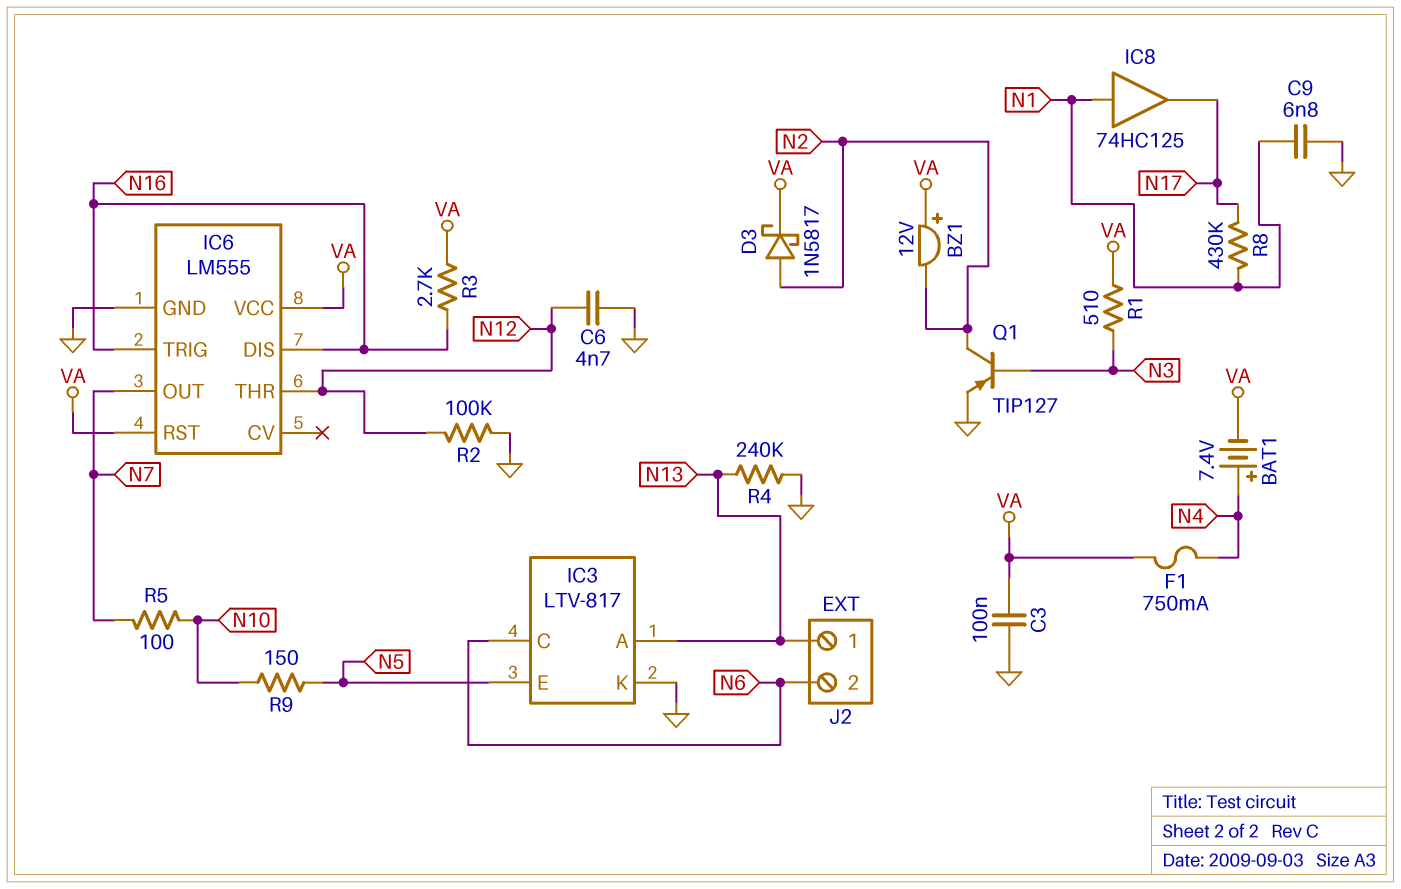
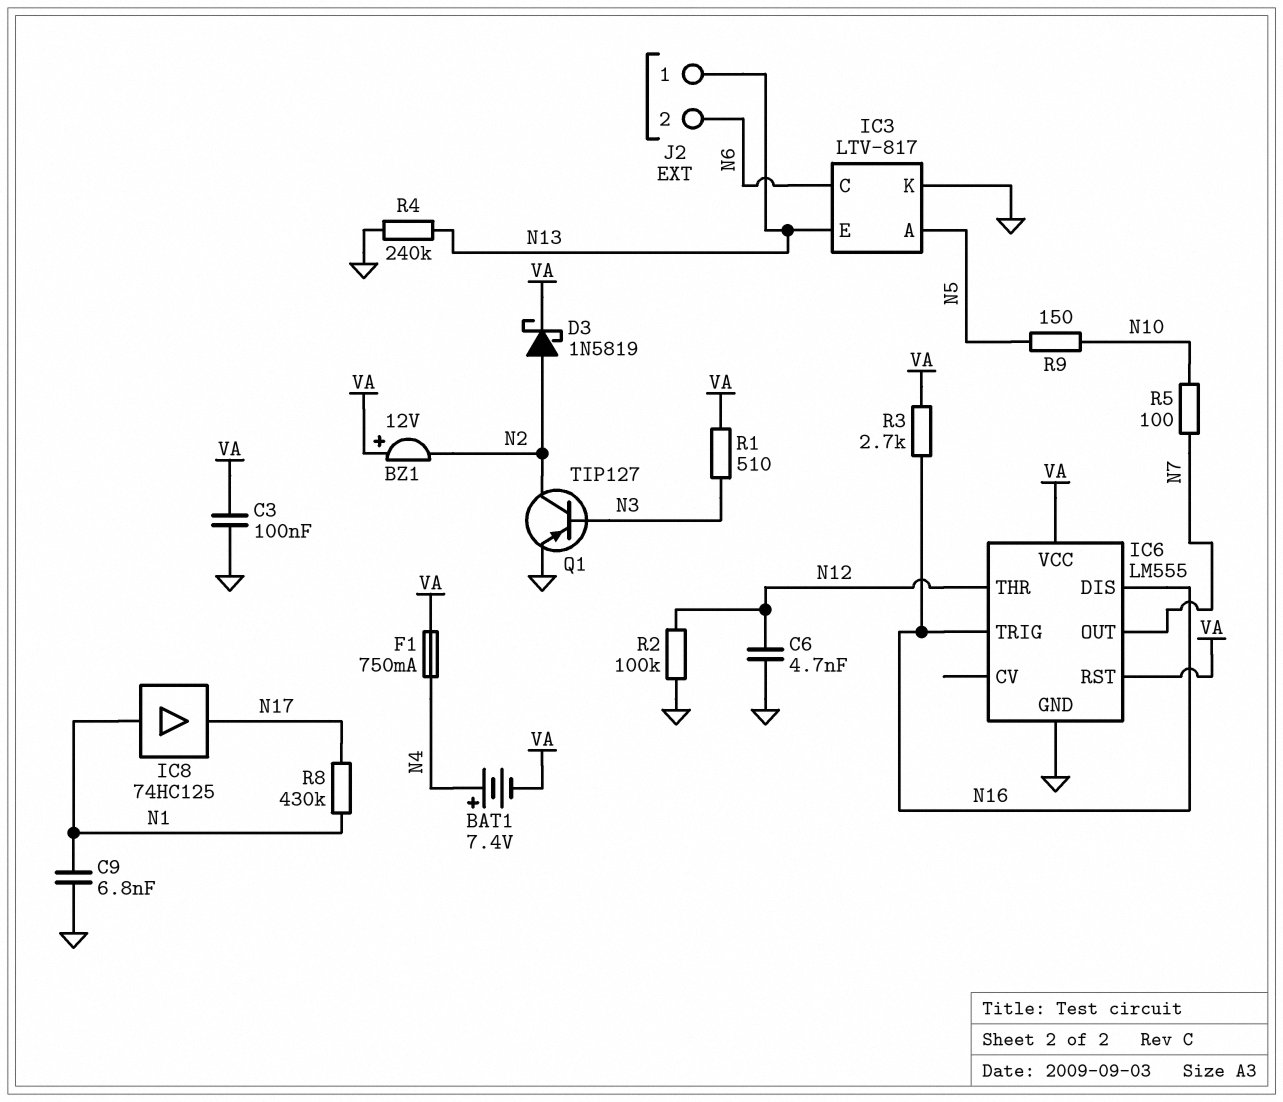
D3: schottky 1N5817 (A N2, K VA) -> schottky 1N5819 (A N2, K VA)
IC3 pin A: N13 -> N5
IC3 pin E: N5 -> N13

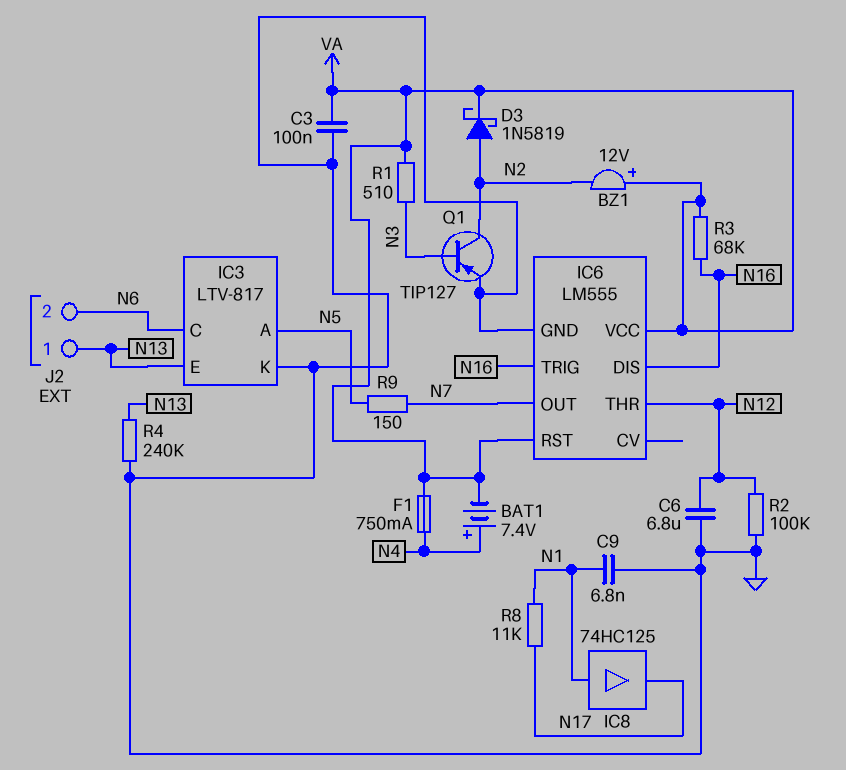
C6: 4.7nF (GND, N12) -> 6.8uF (GND, N12)
R3: 2.7k (N16, VA) -> 68k (N16, VA)
R5: 100 (N7, N10) -> none
R8: 430k (N1, N17) -> 11k (N1, N17)
R9: 150 (N5, N10) -> 150 (N5, N7)

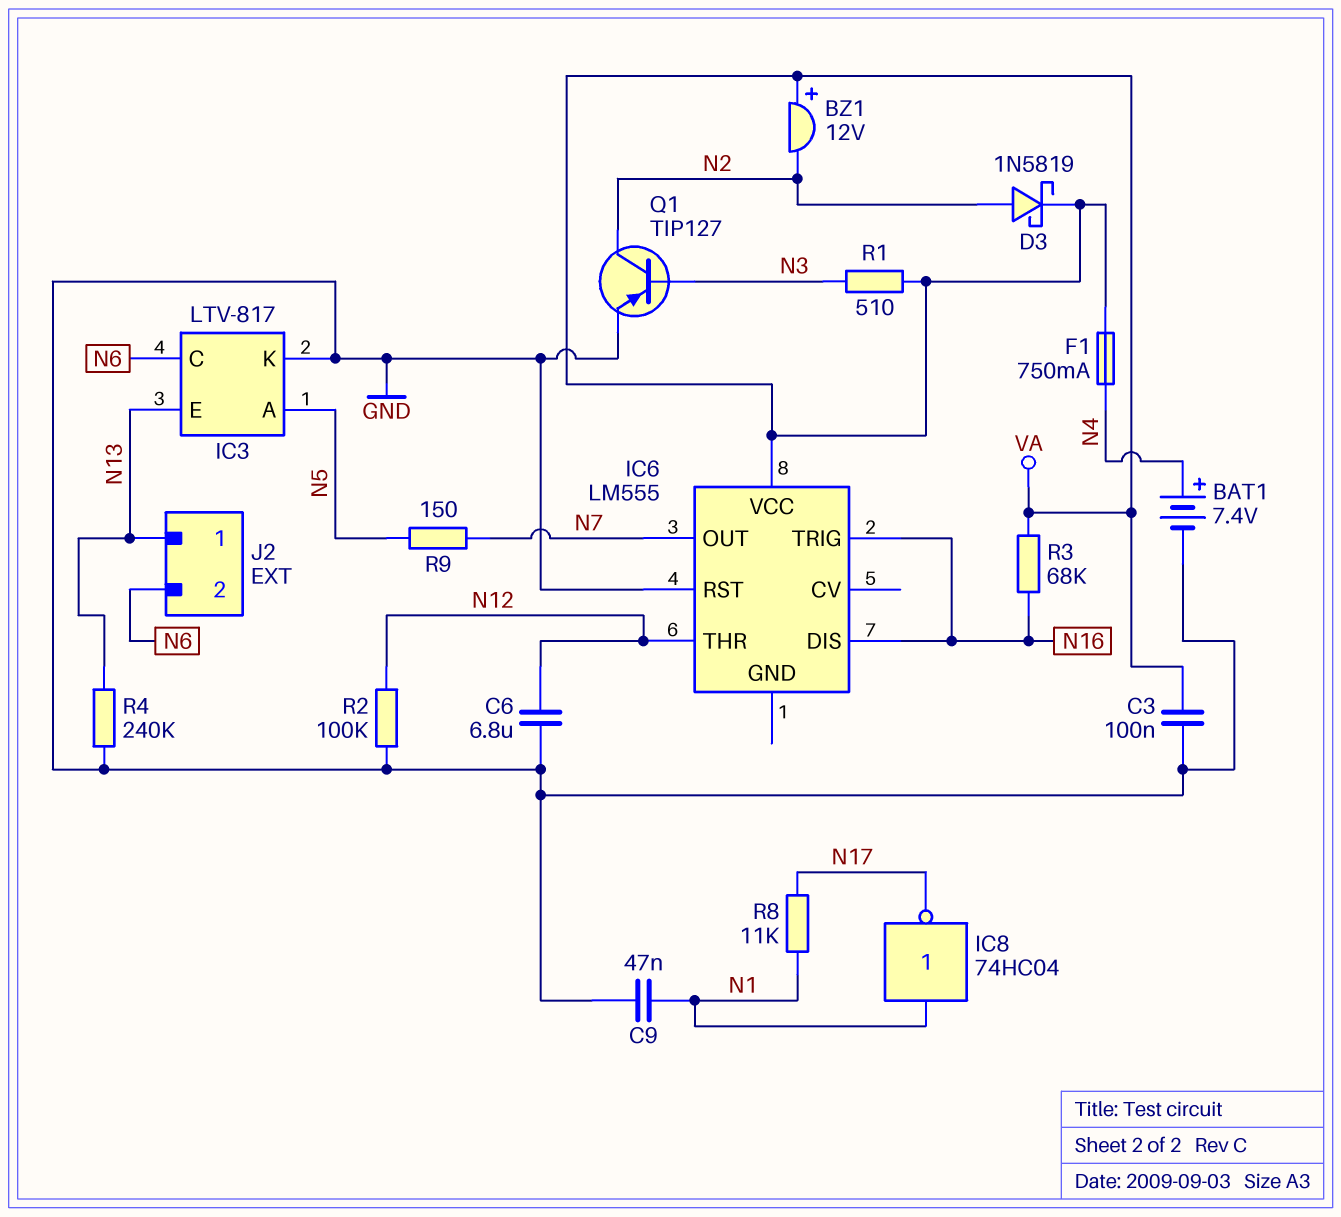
BAT1: 7.4V (plus N4, minus VA) -> 7.4V (plus N4, minus GND)
C9: 6.8nF (GND, N1) -> 47nF (GND, N1)
IC6 pin GND: GND -> none
IC6 pin RST: VA -> GND
IC8: buffer 74HC125 (in N1, out N17) -> NOT 74HC04 (in N1, out N17)

